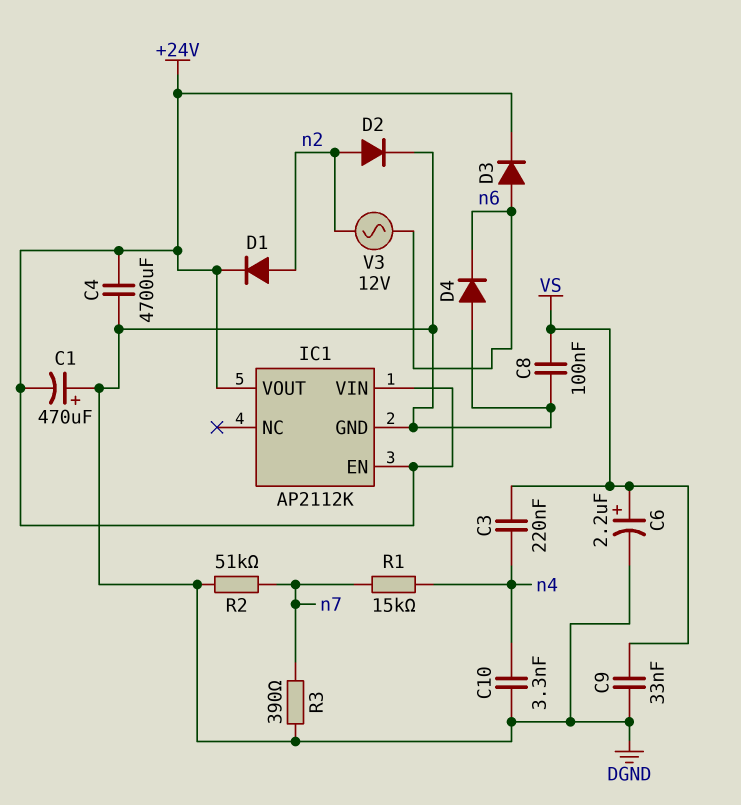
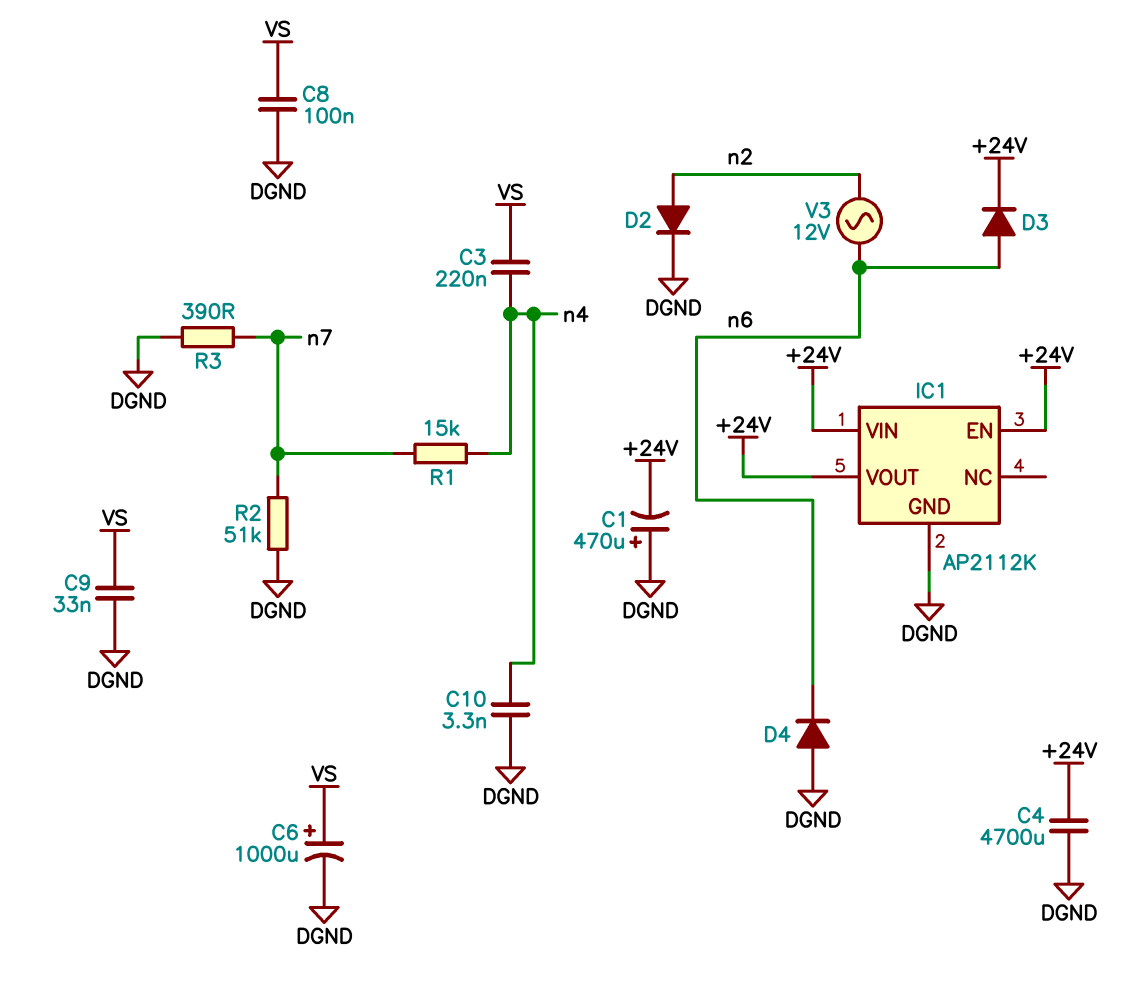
C6: 2.2uF (plus VS, minus DGND) -> 1000uF (plus VS, minus DGND)
D1: diode (A n2, K +24V) -> none

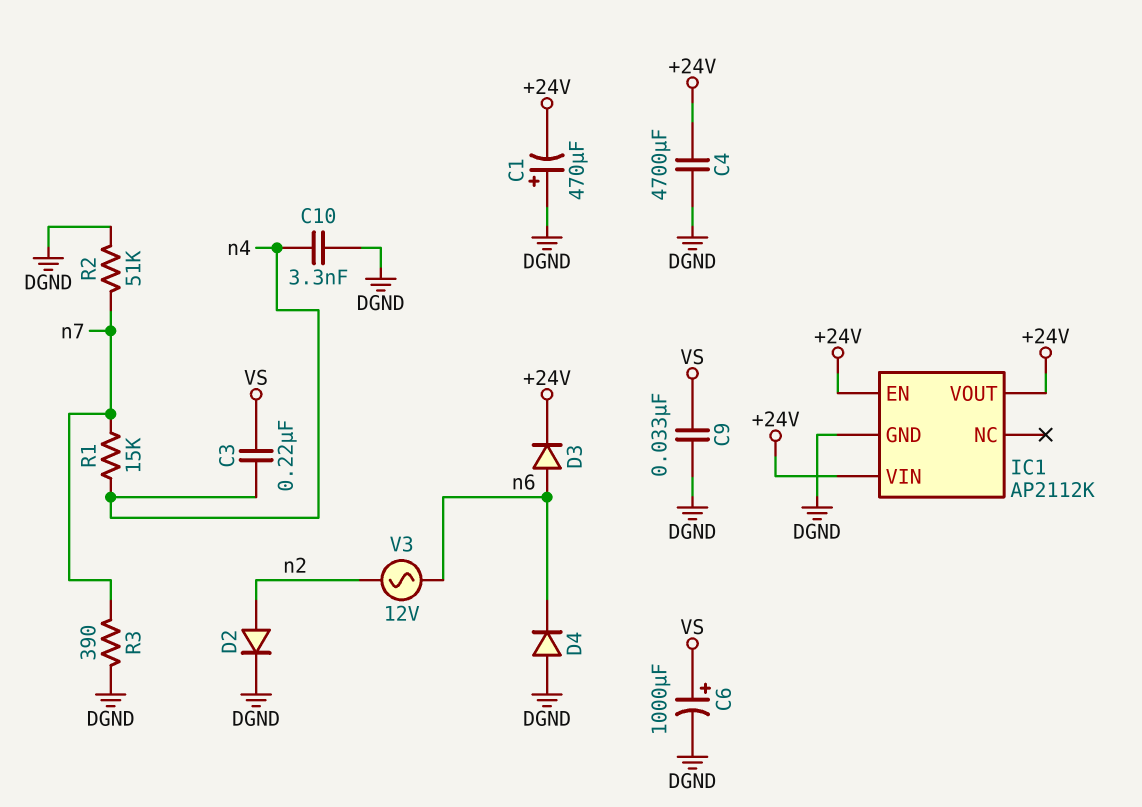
C8: 100nF (DGND, VS) -> none

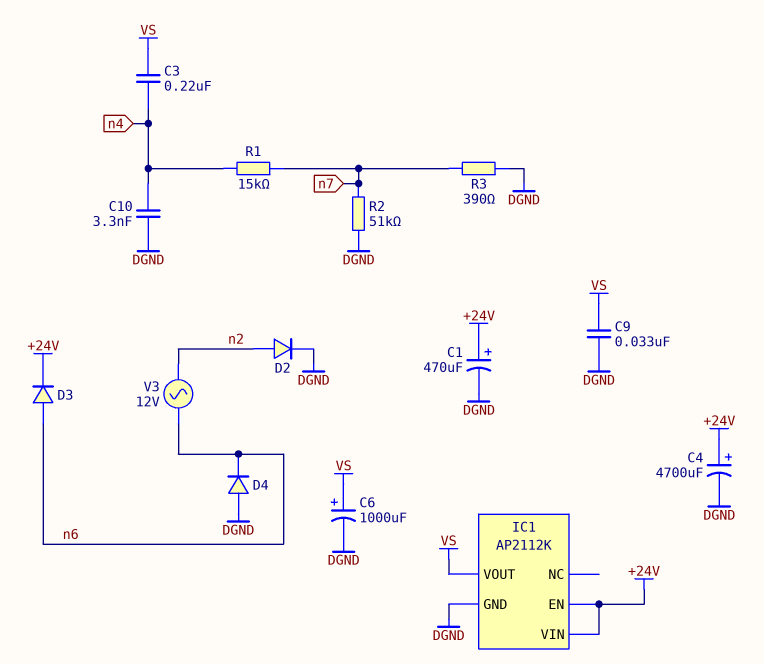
C1: 470uF (plus DGND, minus +24V) -> 470uF (plus +24V, minus DGND)
C4: 4700uF (+24V, DGND) -> 4700uF (plus +24V, minus DGND)
IC1 pin VOUT: +24V -> VS

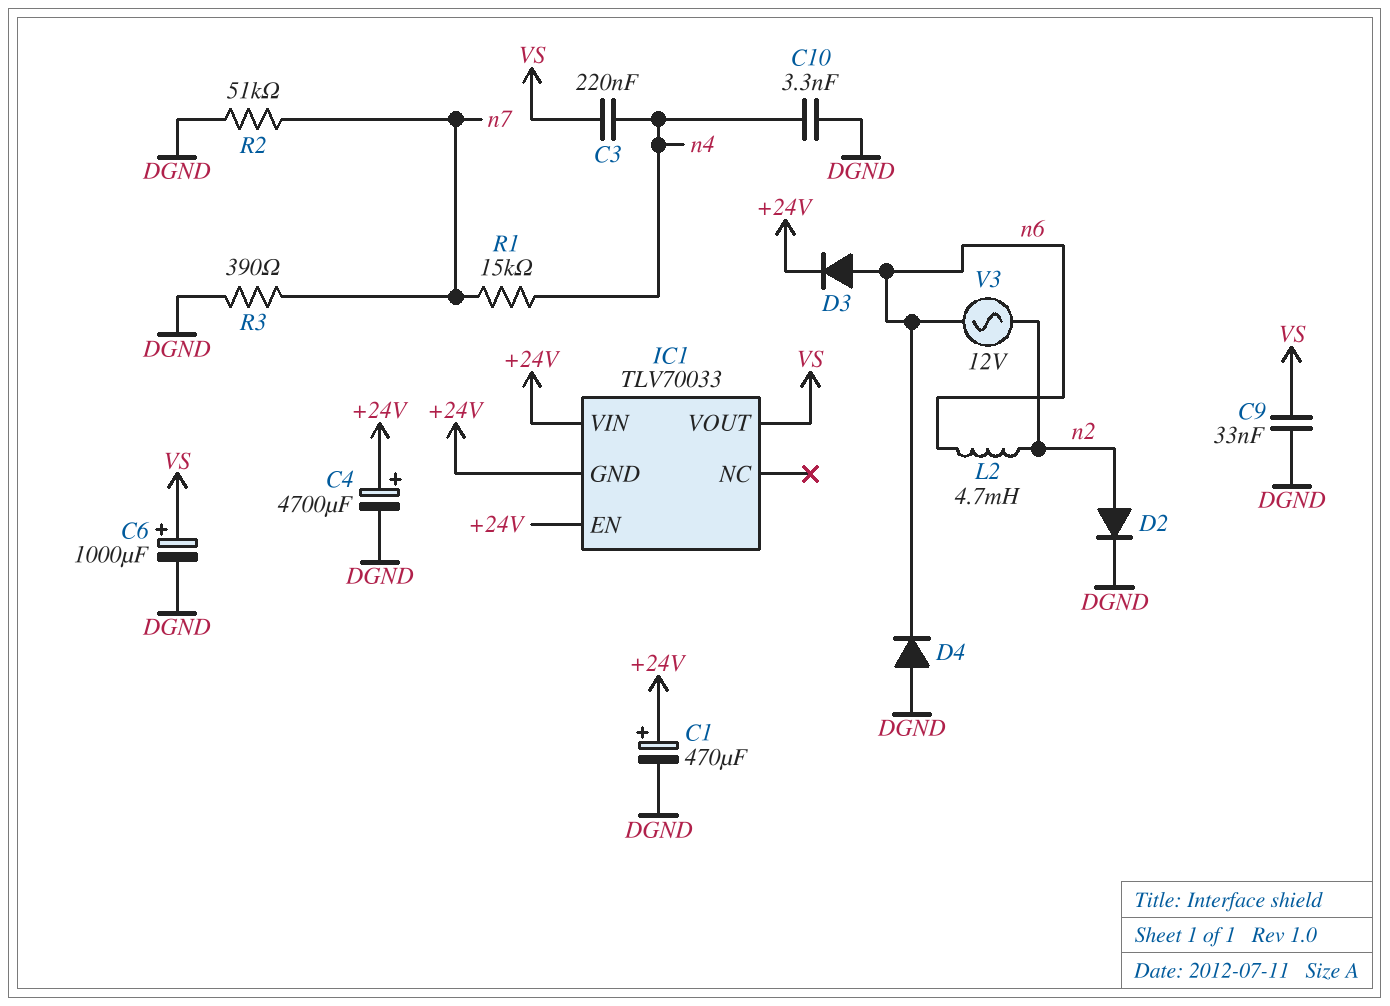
IC1: AP2112K -> TLV70033
IC1 pin GND: DGND -> +24V
L2: none -> 4.7mH (n2, n6)

